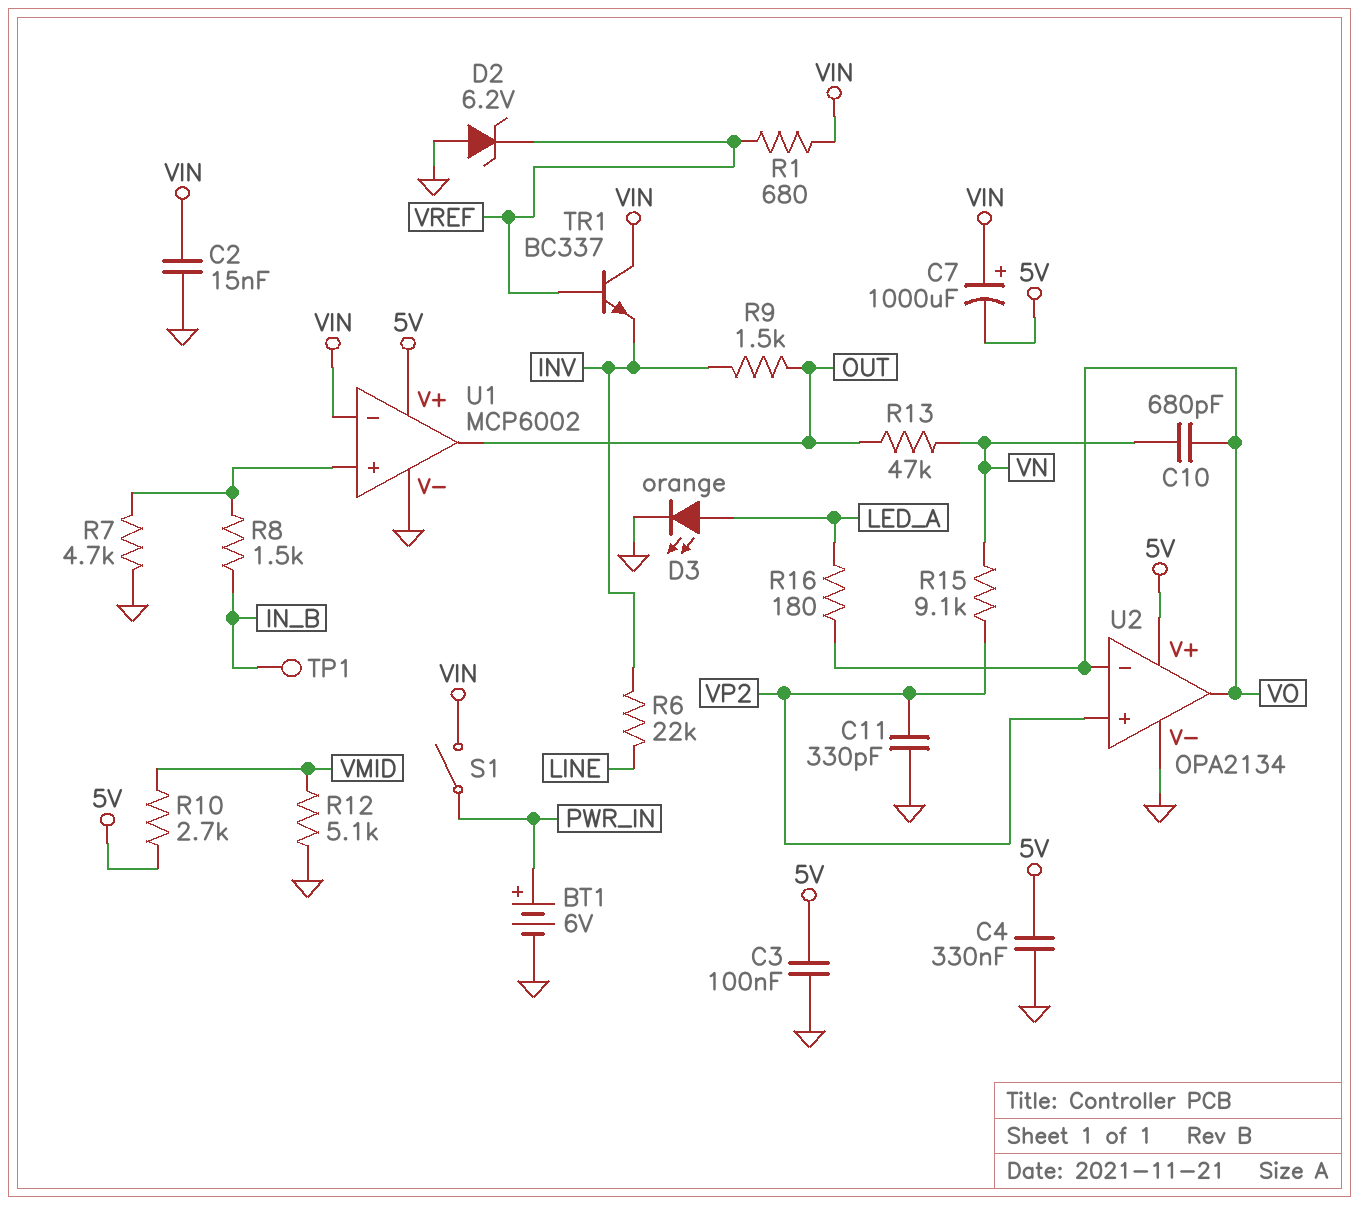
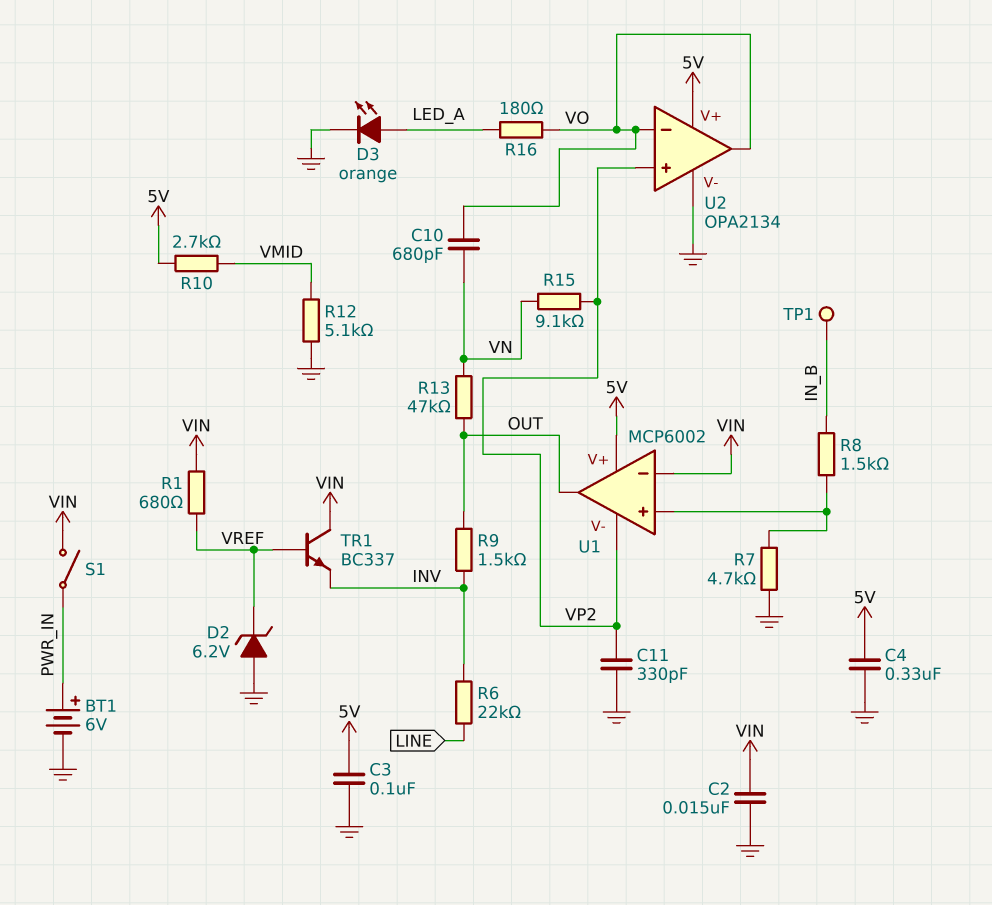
C7: 1000uF (plus VIN, minus 5V) -> none
U1 pin V-: GND -> VP2

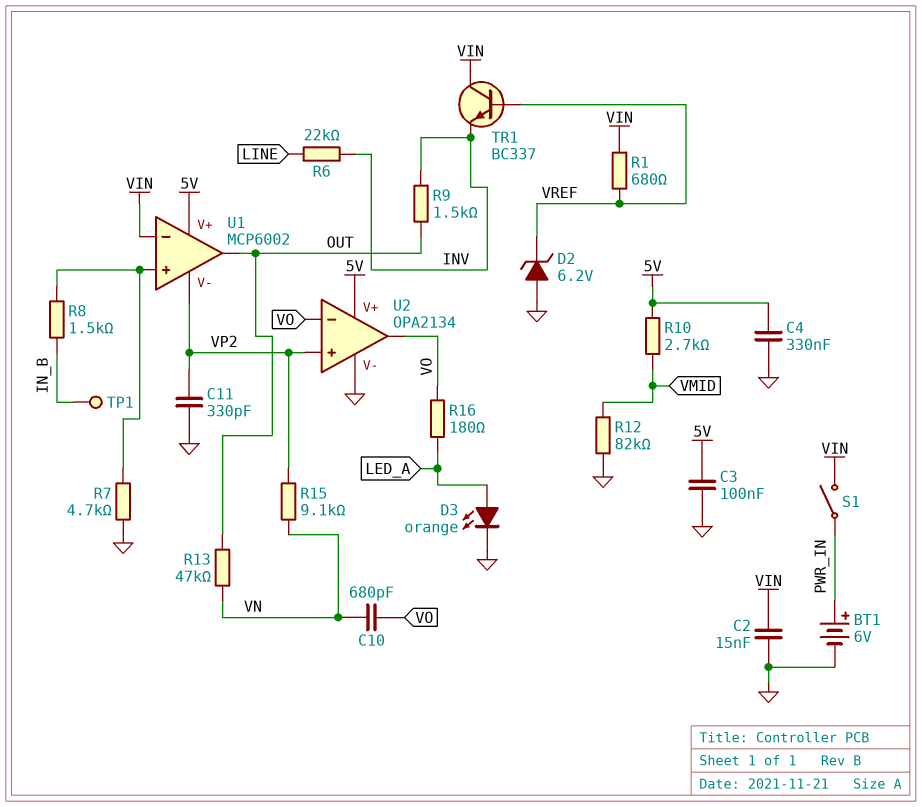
R12: 5.1k (GND, VMID) -> 82k (GND, VMID)

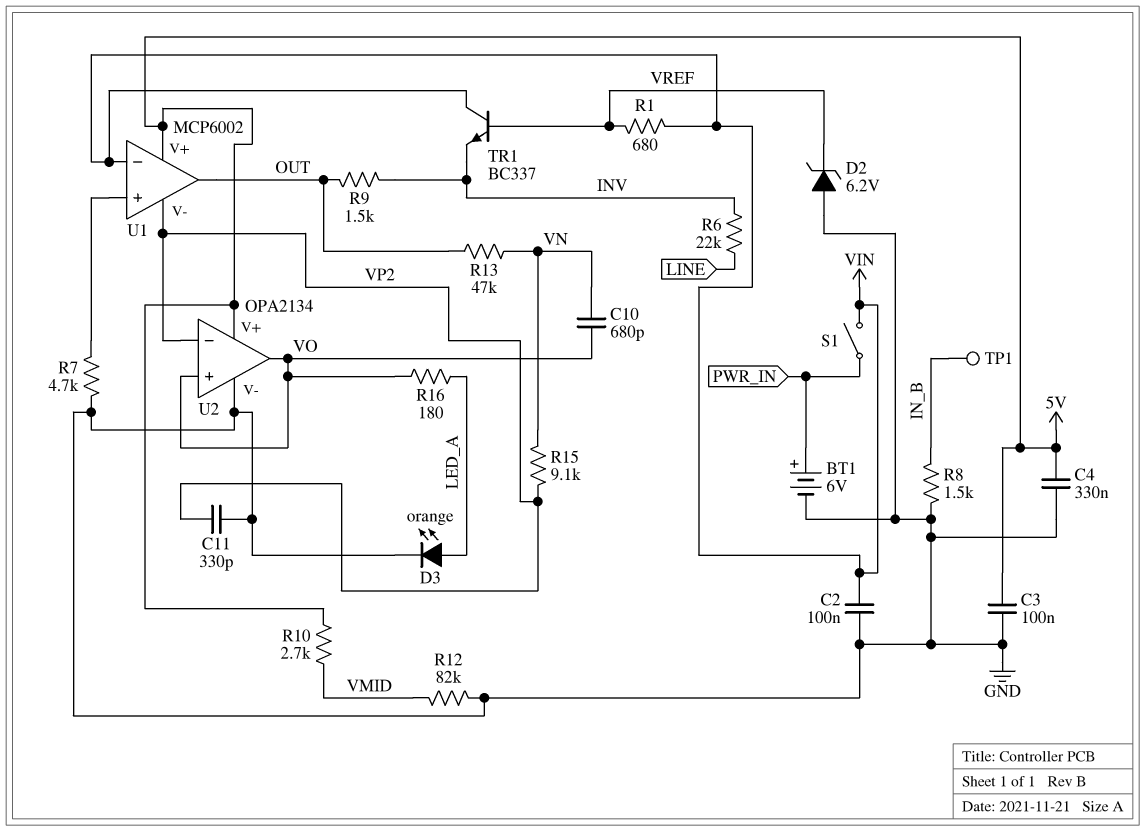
C2: 15nF (GND, VIN) -> 100nF (GND, VIN)
R8: 1.5k (IN_B, U1/in+) -> 1.5k (GND, IN_B)
U2 pin in+: VP2 -> VO
U2 pin in-: VO -> VP2

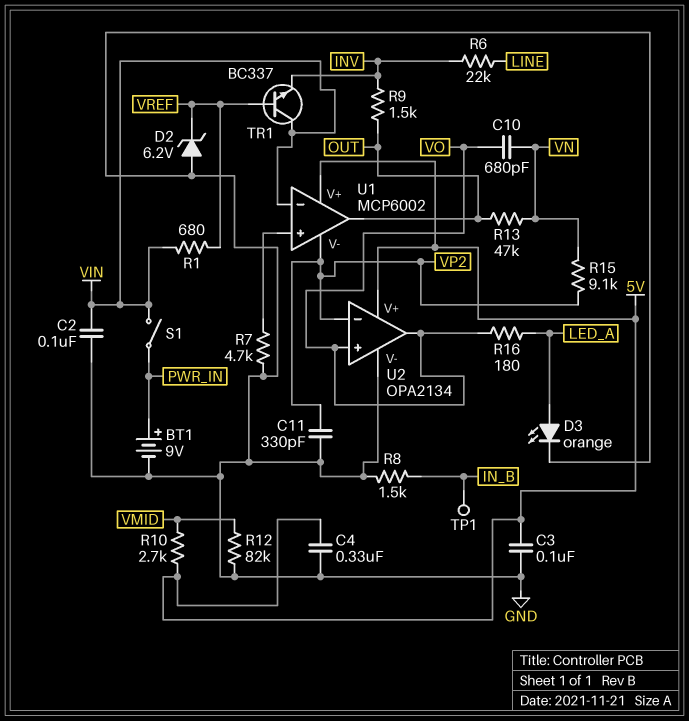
BT1: 6V (plus PWR_IN, minus GND) -> 9V (plus PWR_IN, minus GND)

